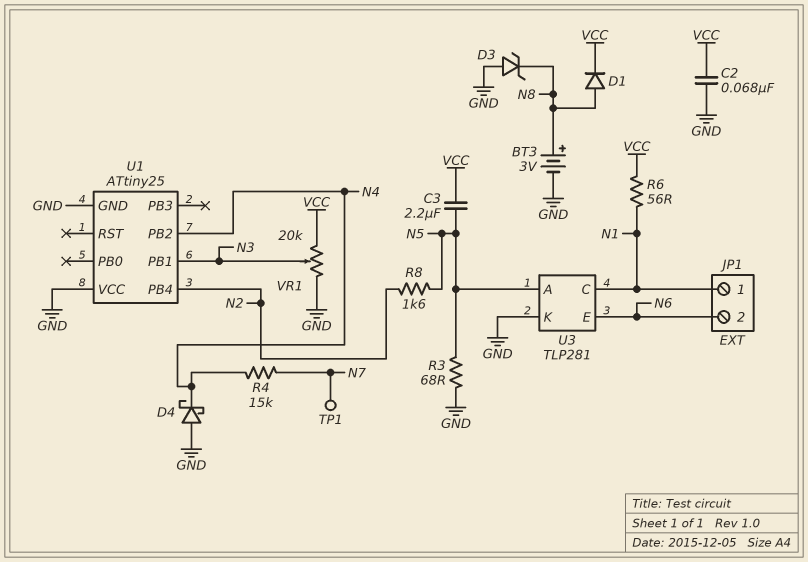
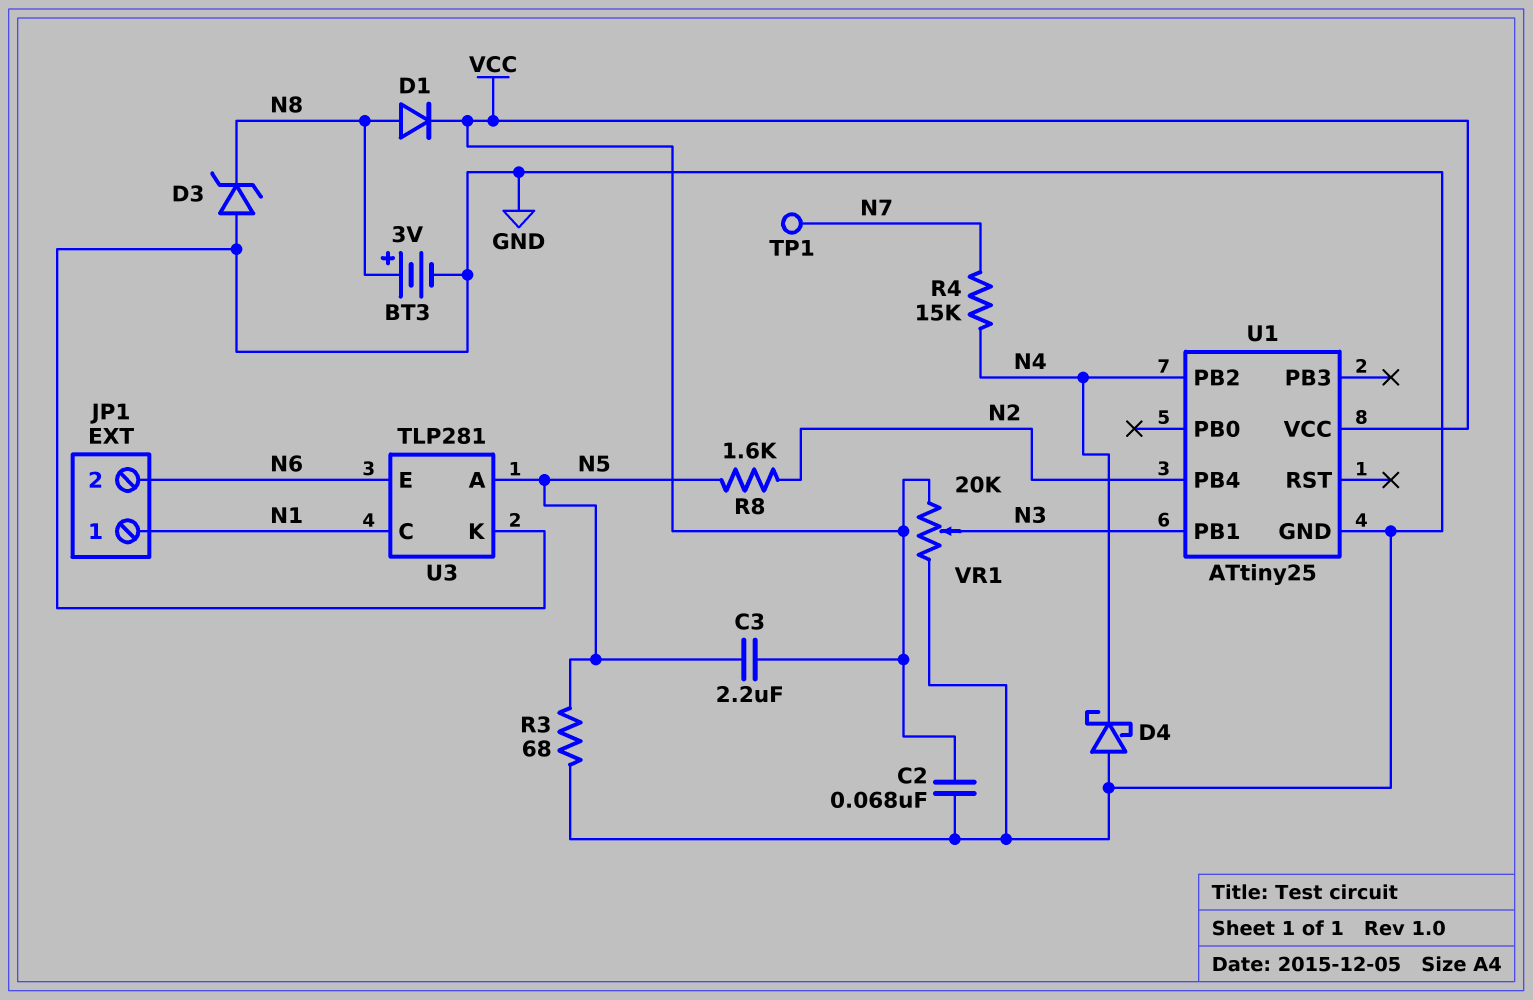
R6: 56 (N1, VCC) -> none
U1 pin VCC: GND -> VCC

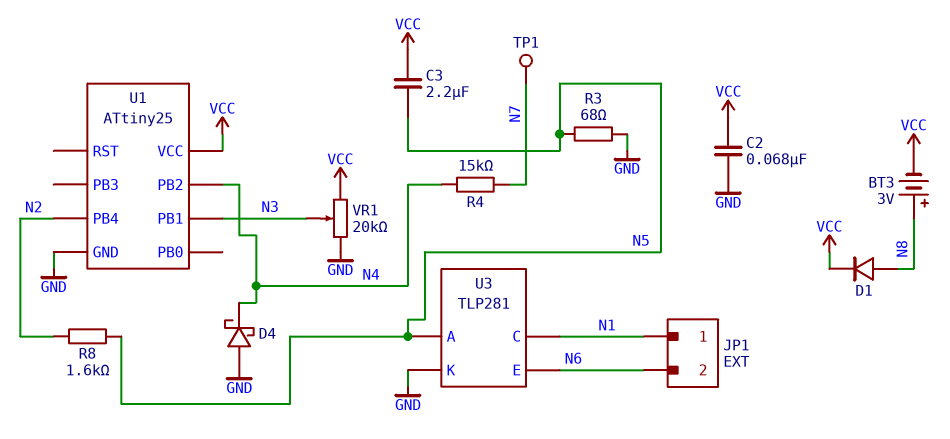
BT3: 3V (plus N8, minus GND) -> 3V (plus N8, minus VCC)
D3: zener (A GND, K N8) -> none

